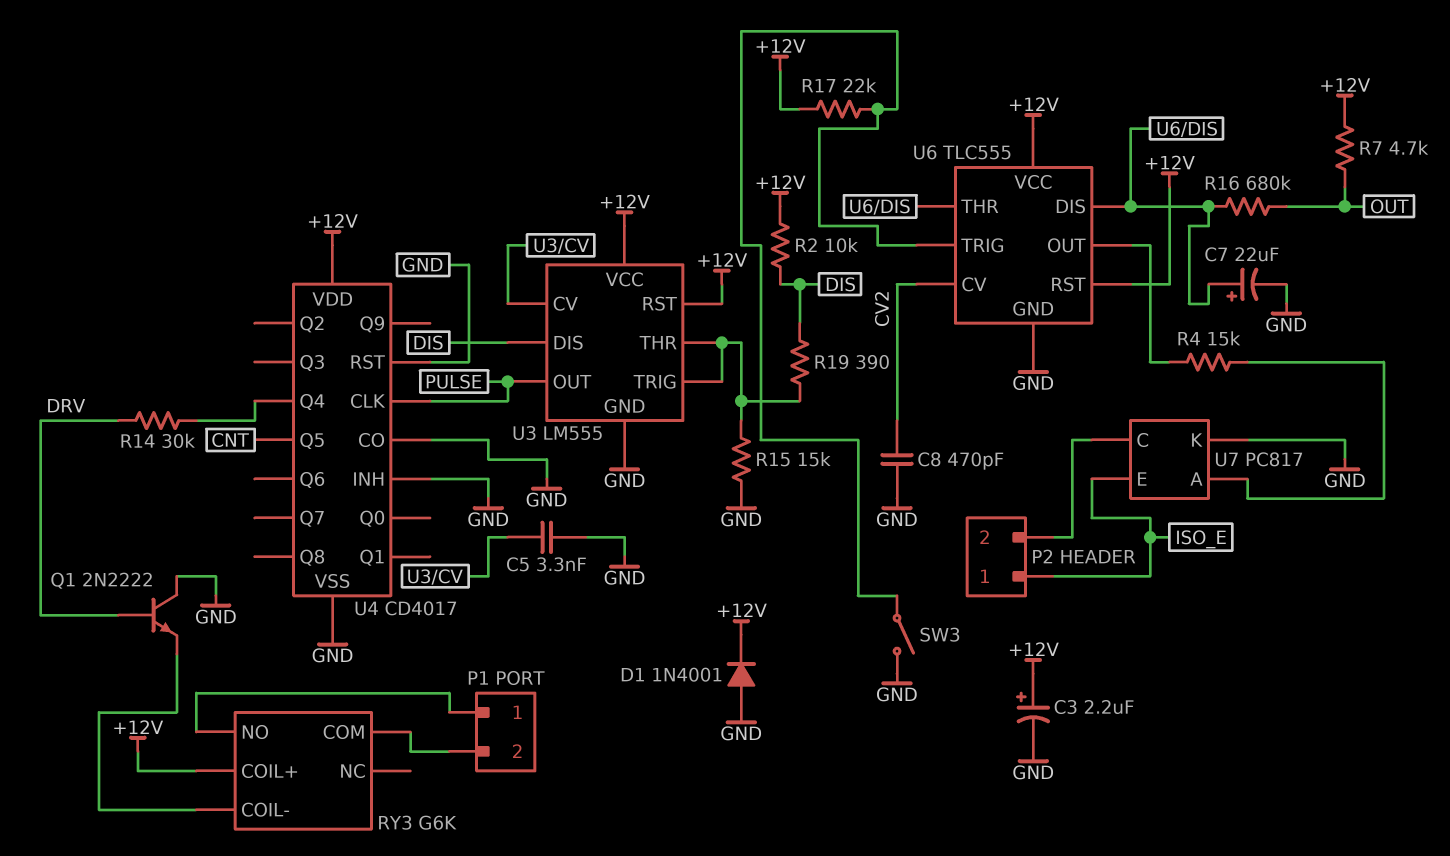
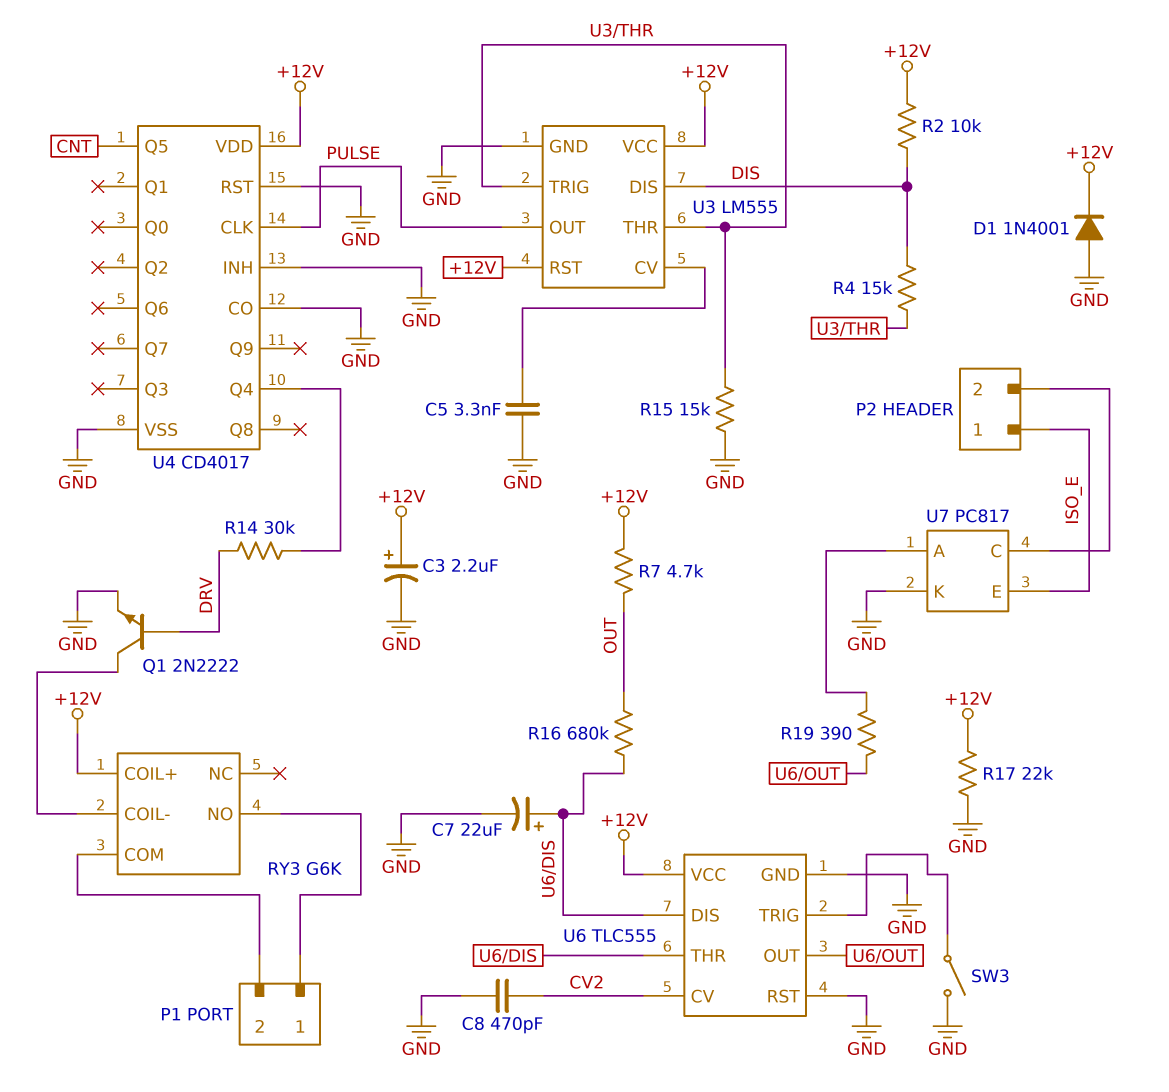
Q1: NPN 2N2222 (B DRV, C GND, E RY3/COIL-) -> NPN 2N2222 (B DRV, C RY3/COIL-, E GND)
R4: 15k (U6/OUT, U7/A) -> 15k (DIS, U3/THR)
R17: 22k (+12V, U6/TRIG) -> 22k (+12V, GND)
R19: 390 (DIS, U3/THR) -> 390 (U6/OUT, U7/A)
U6 pin RST: +12V -> GND

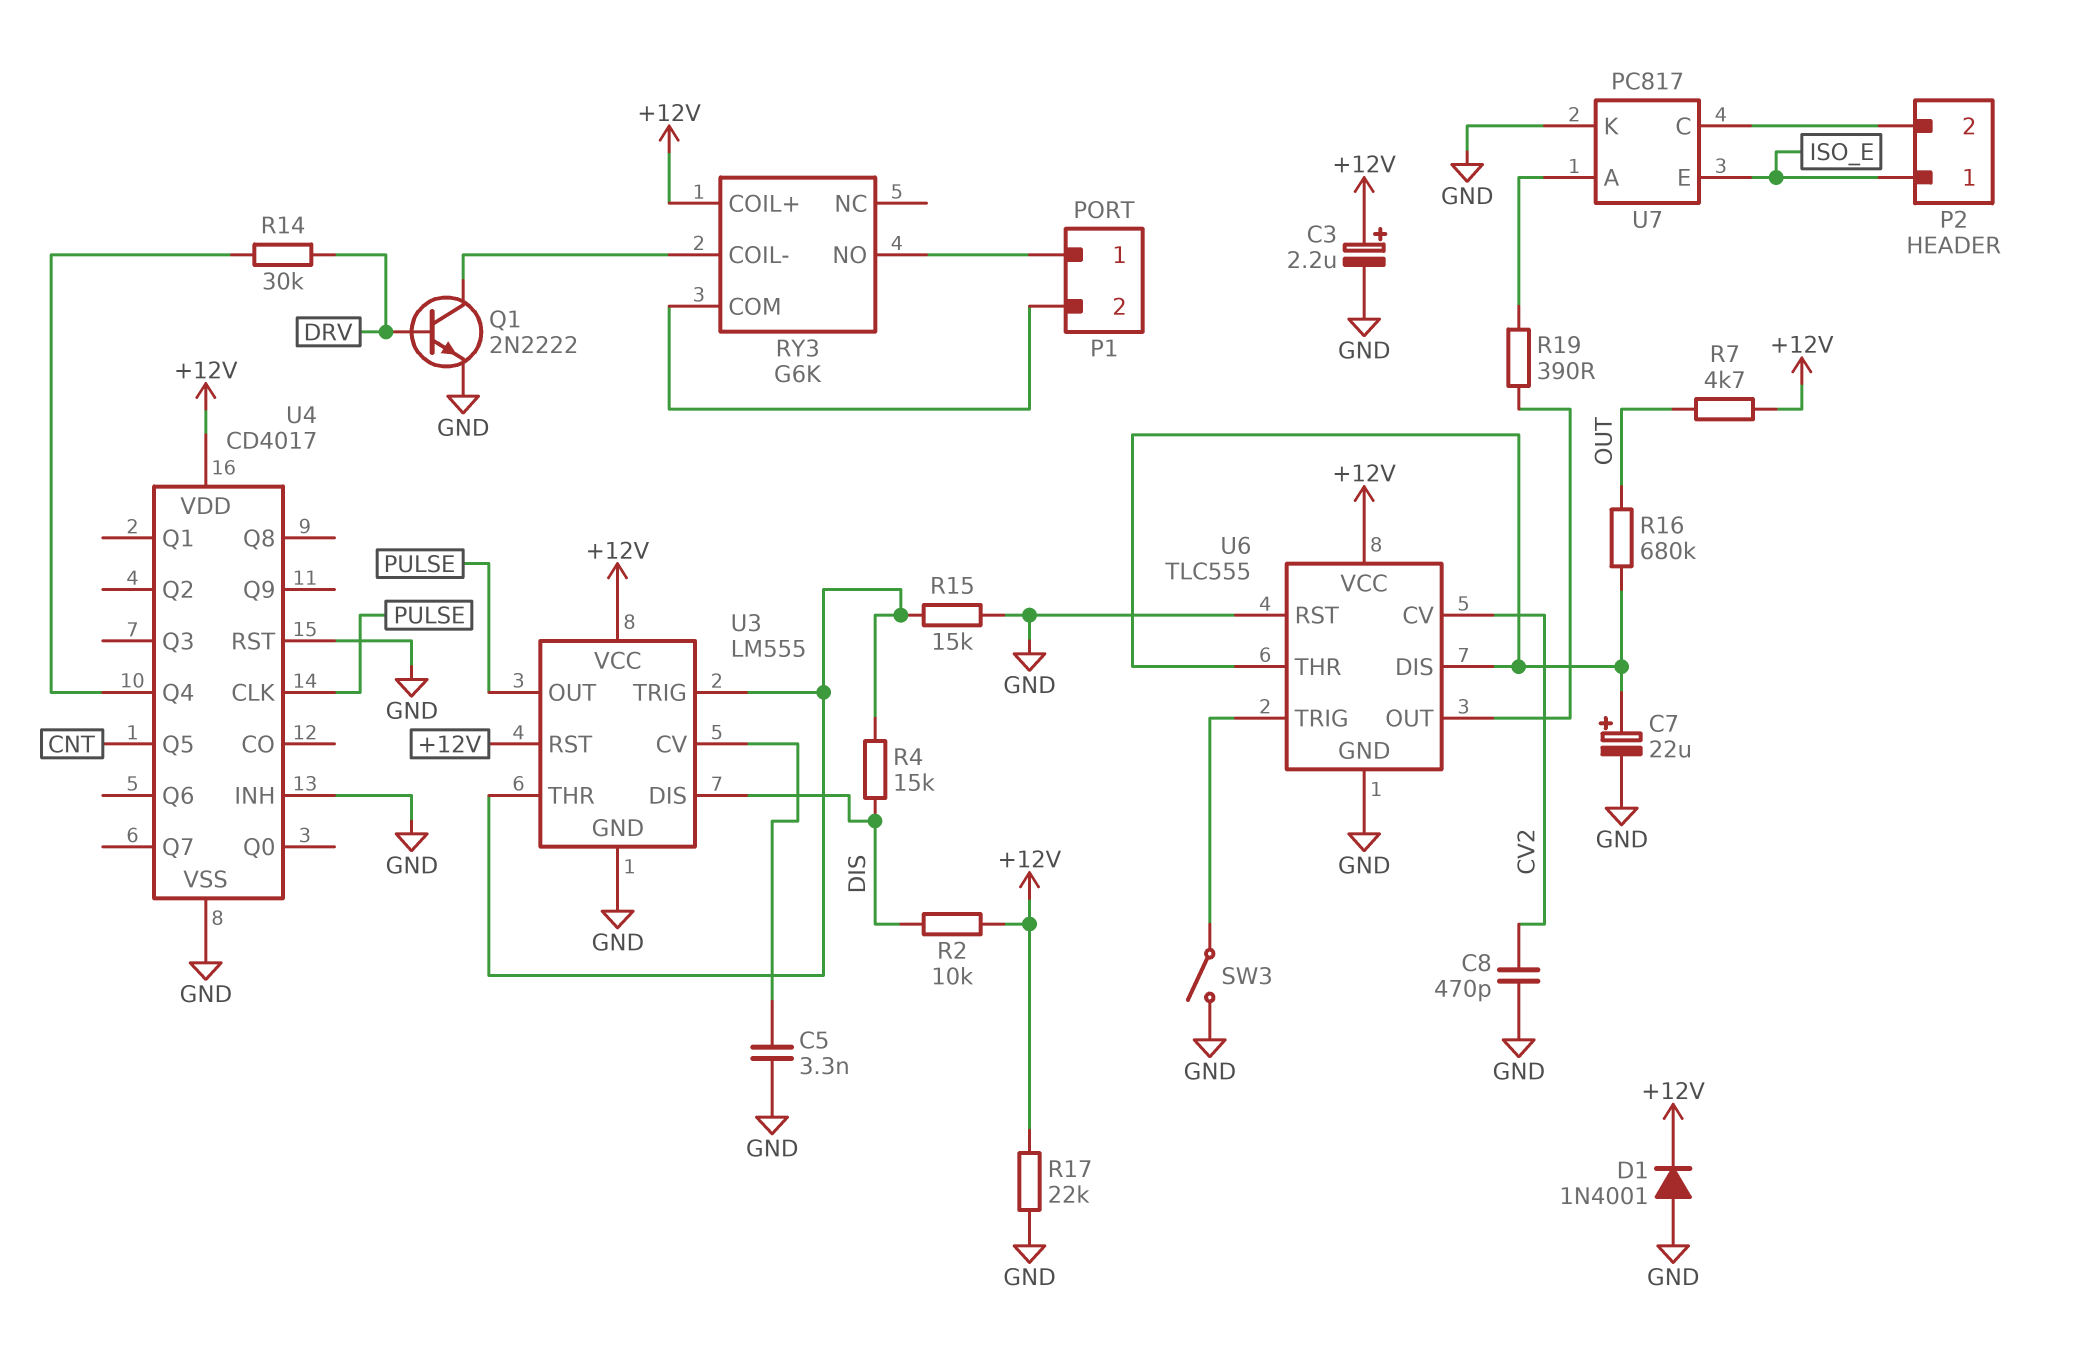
U4 pin CO: GND -> none

